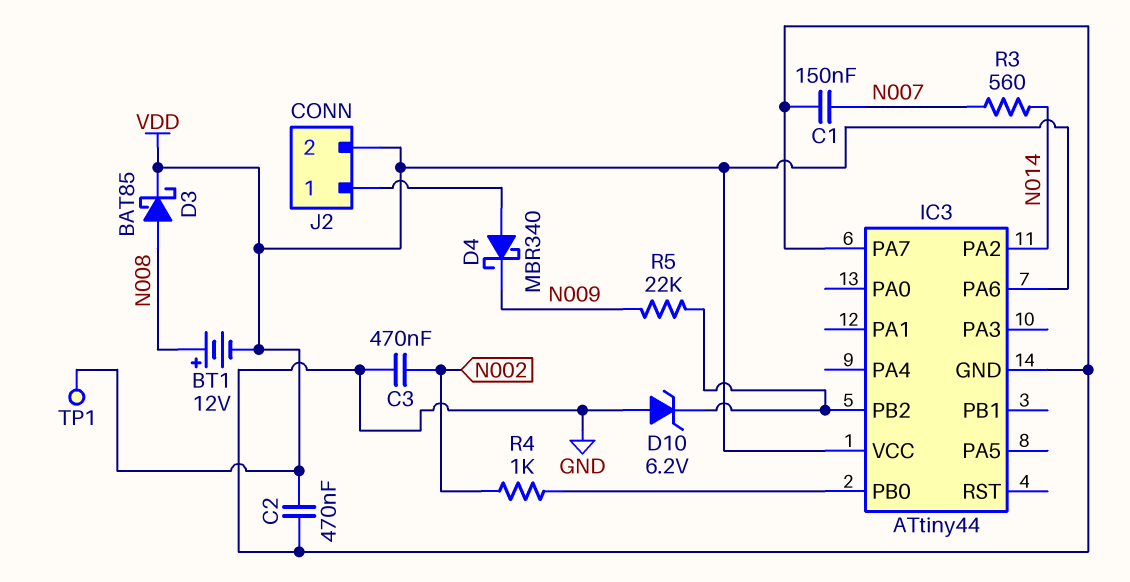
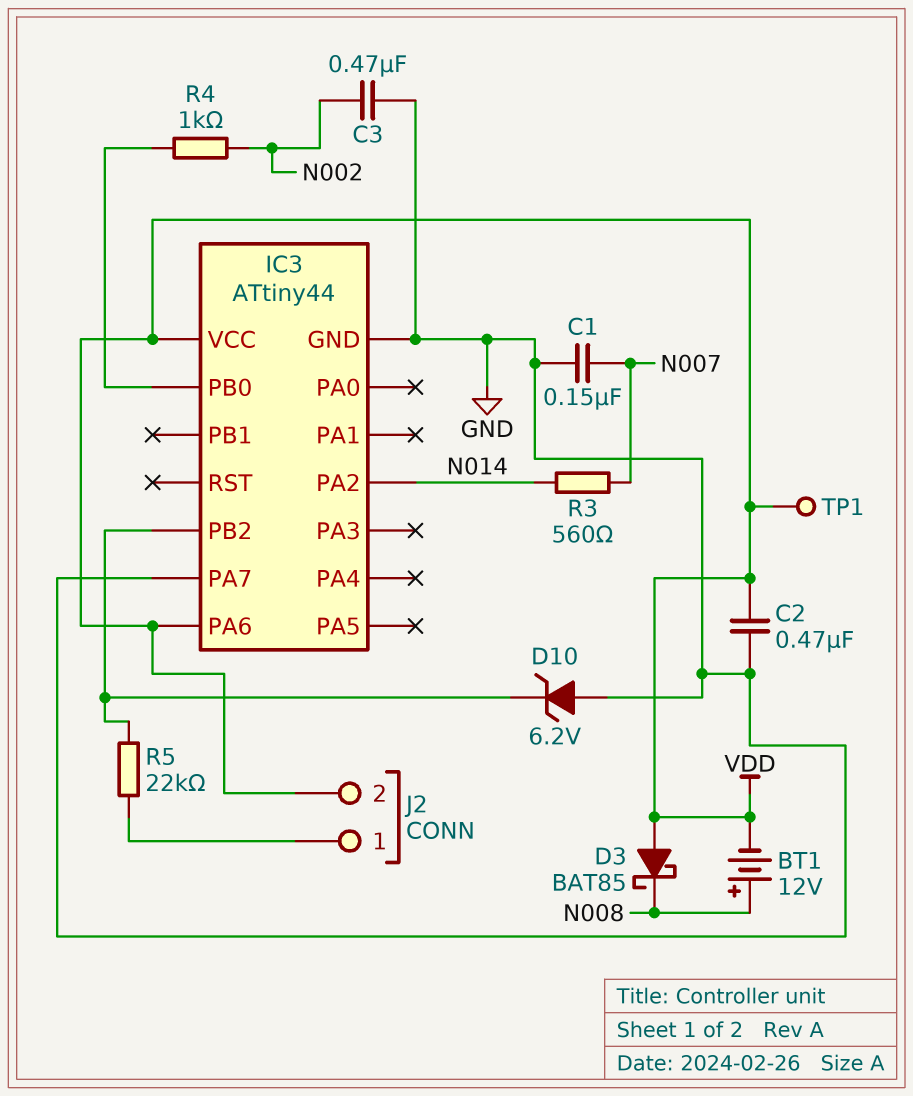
D3: schottky BAT85 (A N008, K VDD) -> schottky BAT85 (A VDD, K N008)
D4: schottky MBR340 (A J2/1, K N009) -> none
R5: 22k (IC3/PB2, N009) -> 22k (IC3/PB2, J2/1)

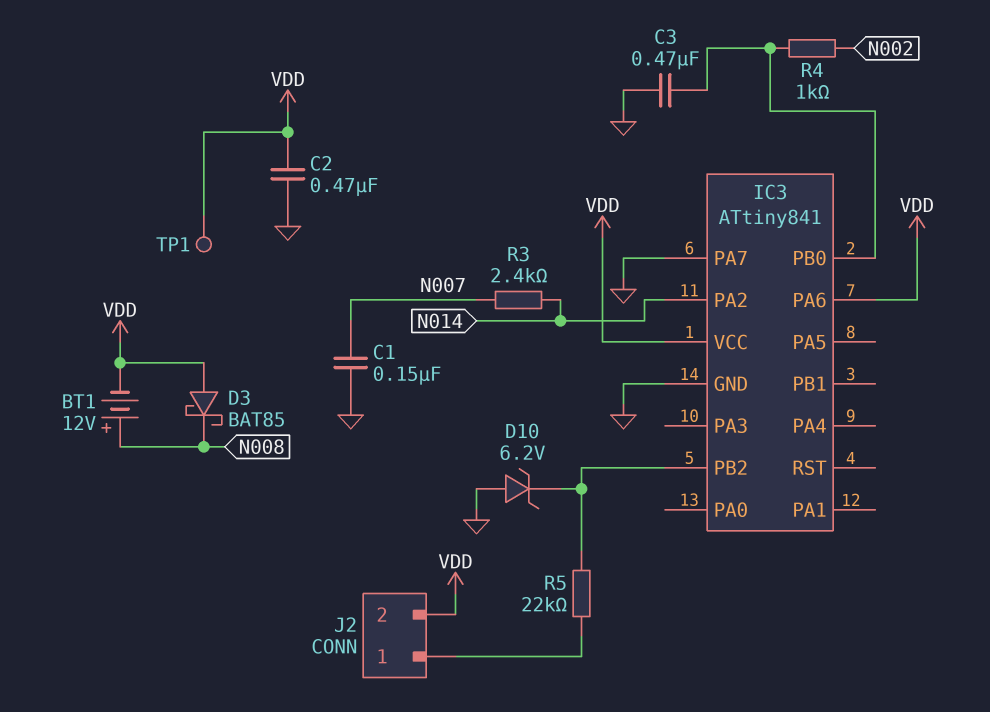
C3: 470nF (GND, N002) -> 470nF (GND, IC3/PB0)
IC3: ATtiny44 -> ATtiny841
R3: 560 (N007, N014) -> 2.4k (N007, N014)

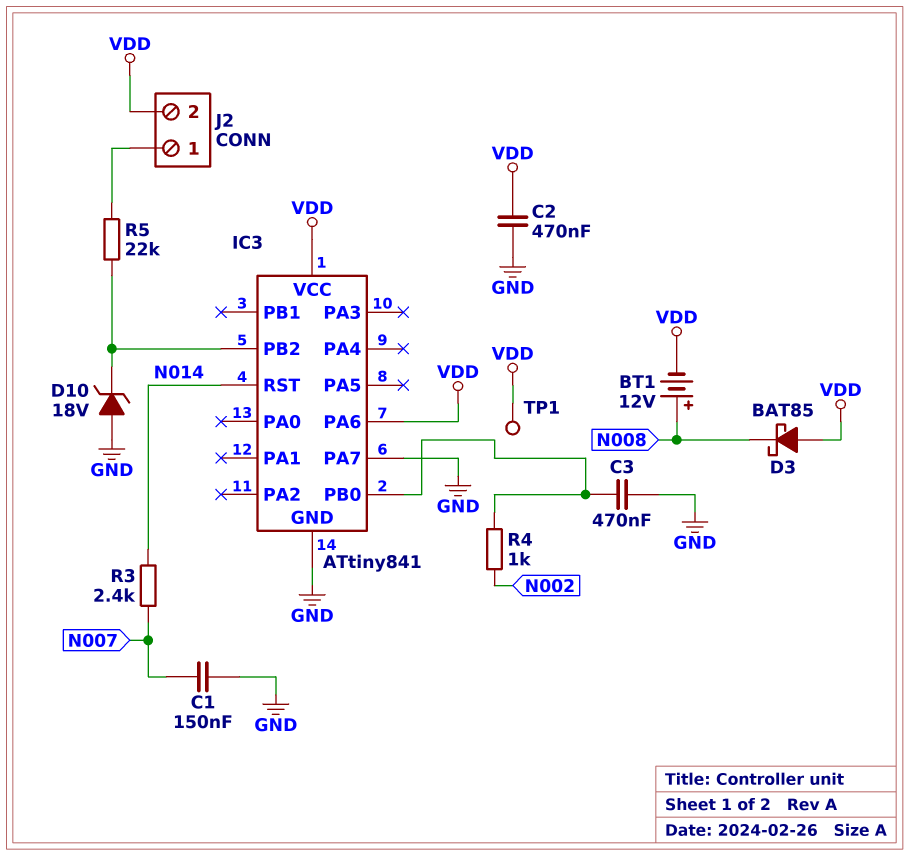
D10: zener 6.2V (A GND, K IC3/PB2) -> zener 18V (A GND, K IC3/PB2)
IC3 pin PA2: N014 -> none
IC3 pin RST: none -> N014

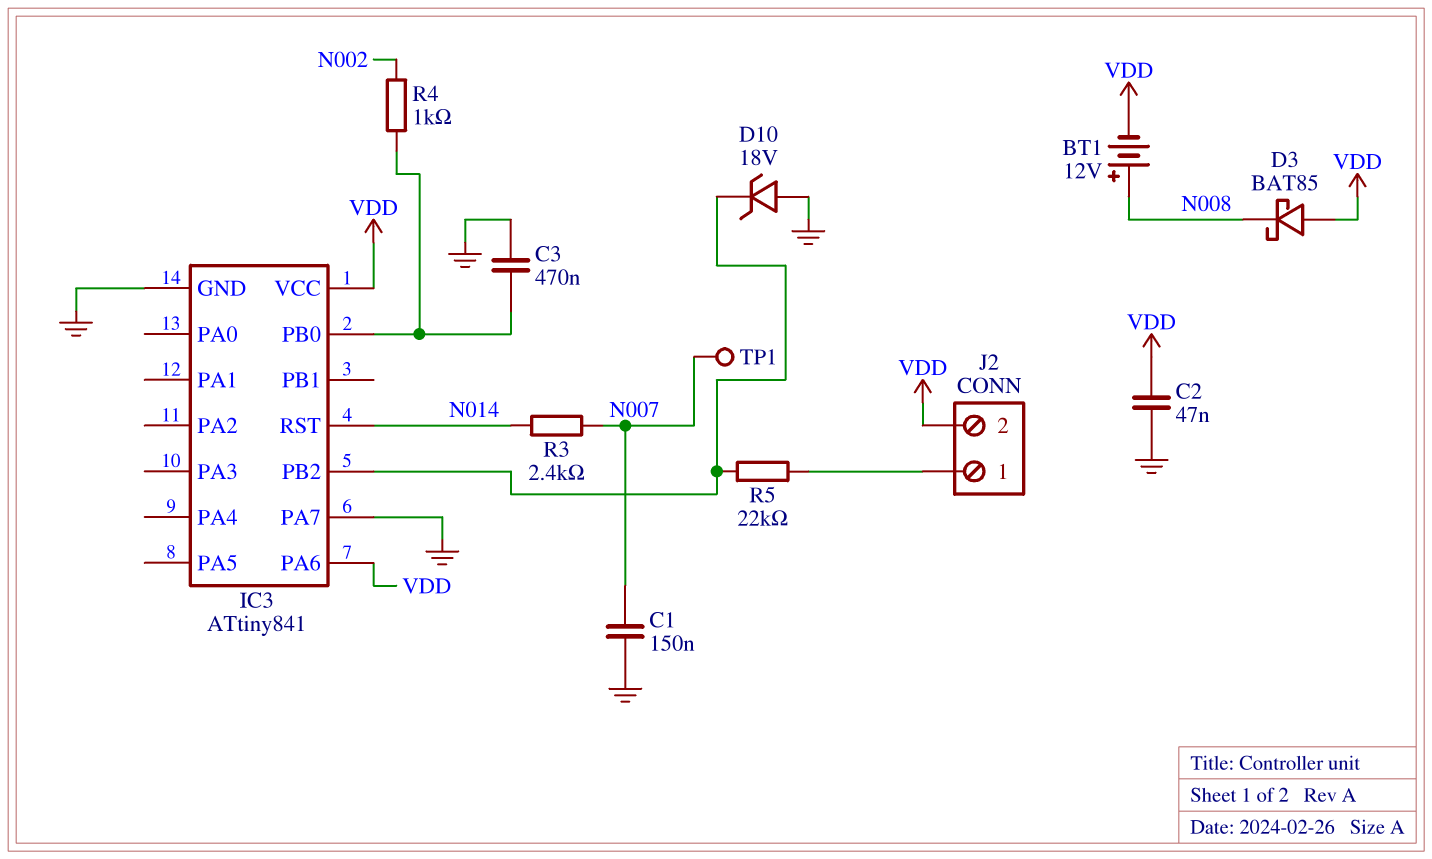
C2: 470nF (GND, VDD) -> 47nF (GND, VDD)
TP1: test point (VDD) -> test point (N007)

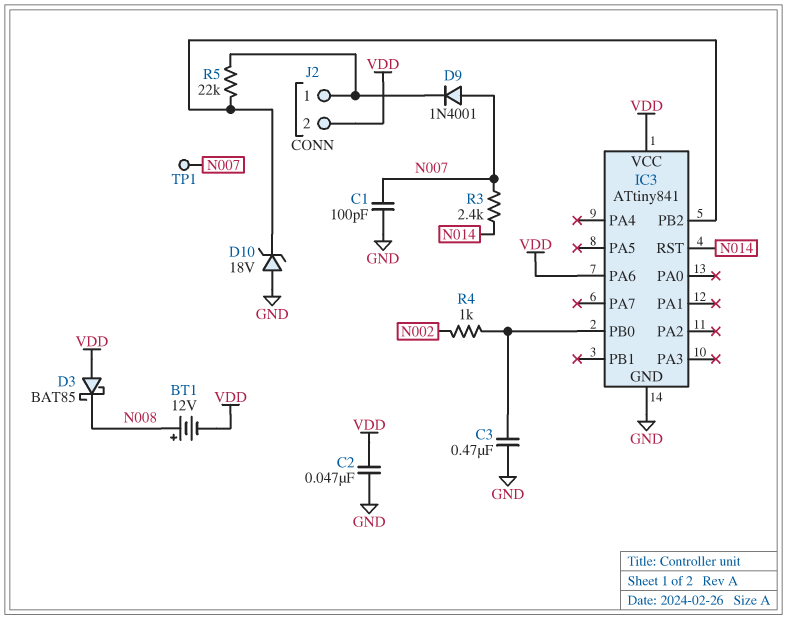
C1: 150nF (GND, N007) -> 100pF (GND, N007)
D9: none -> diode 1N4001 (A N007, K J2/1)
IC3 pin PA7: GND -> none

